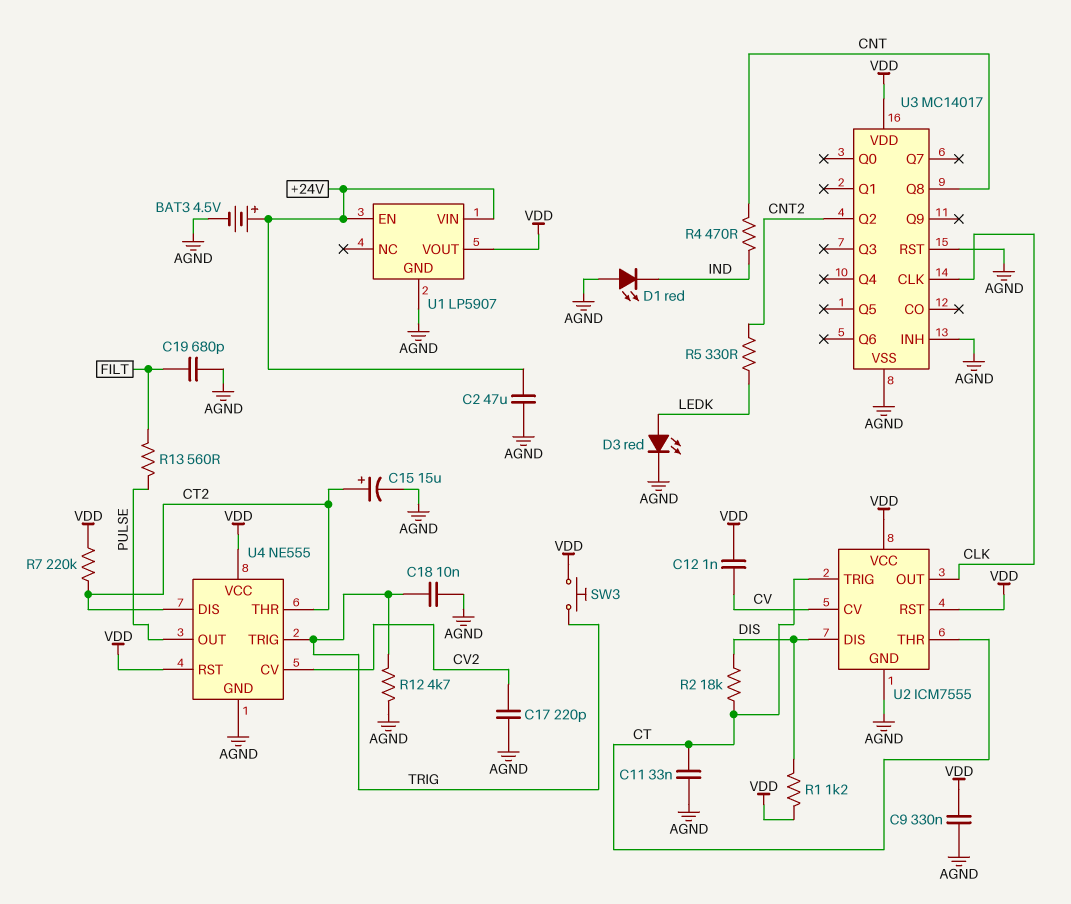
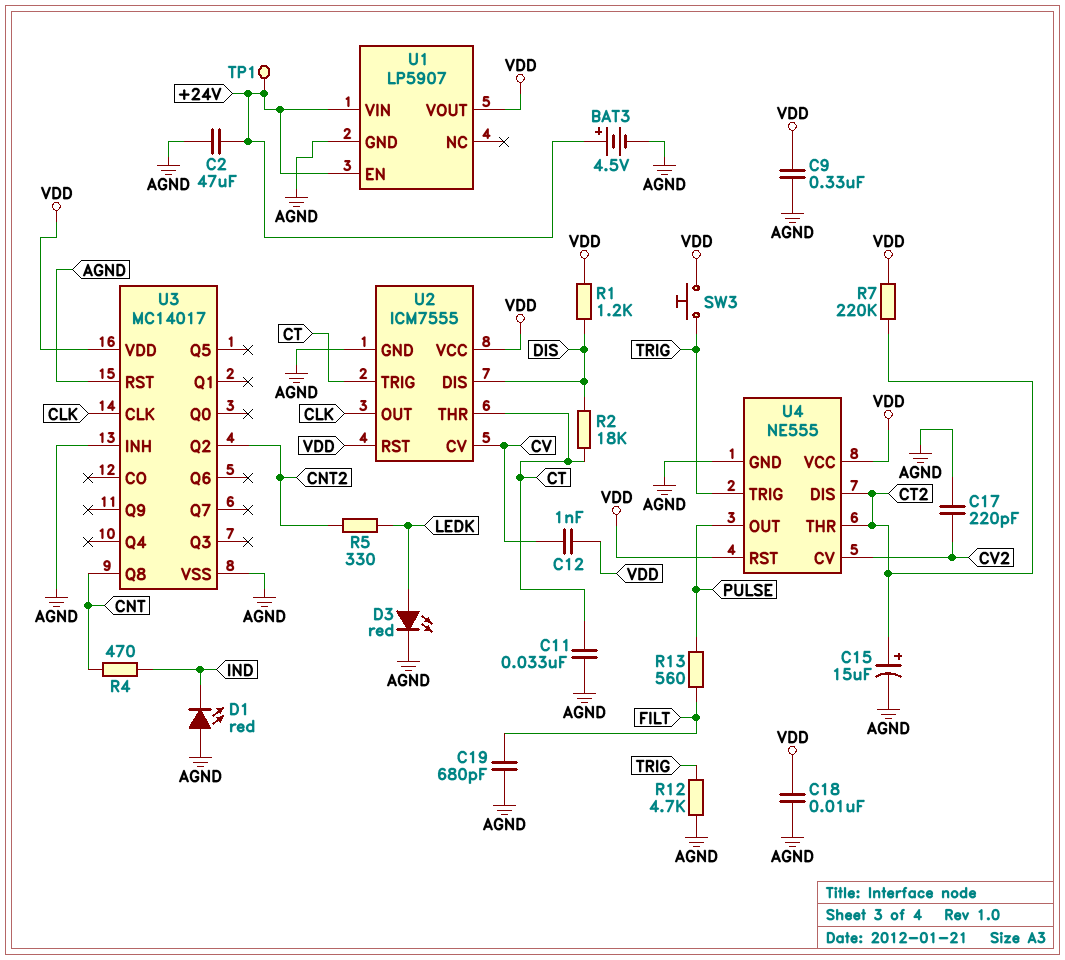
C18: 10nF (AGND, TRIG) -> 10nF (AGND, VDD)
TP1: none -> test point (+24V)

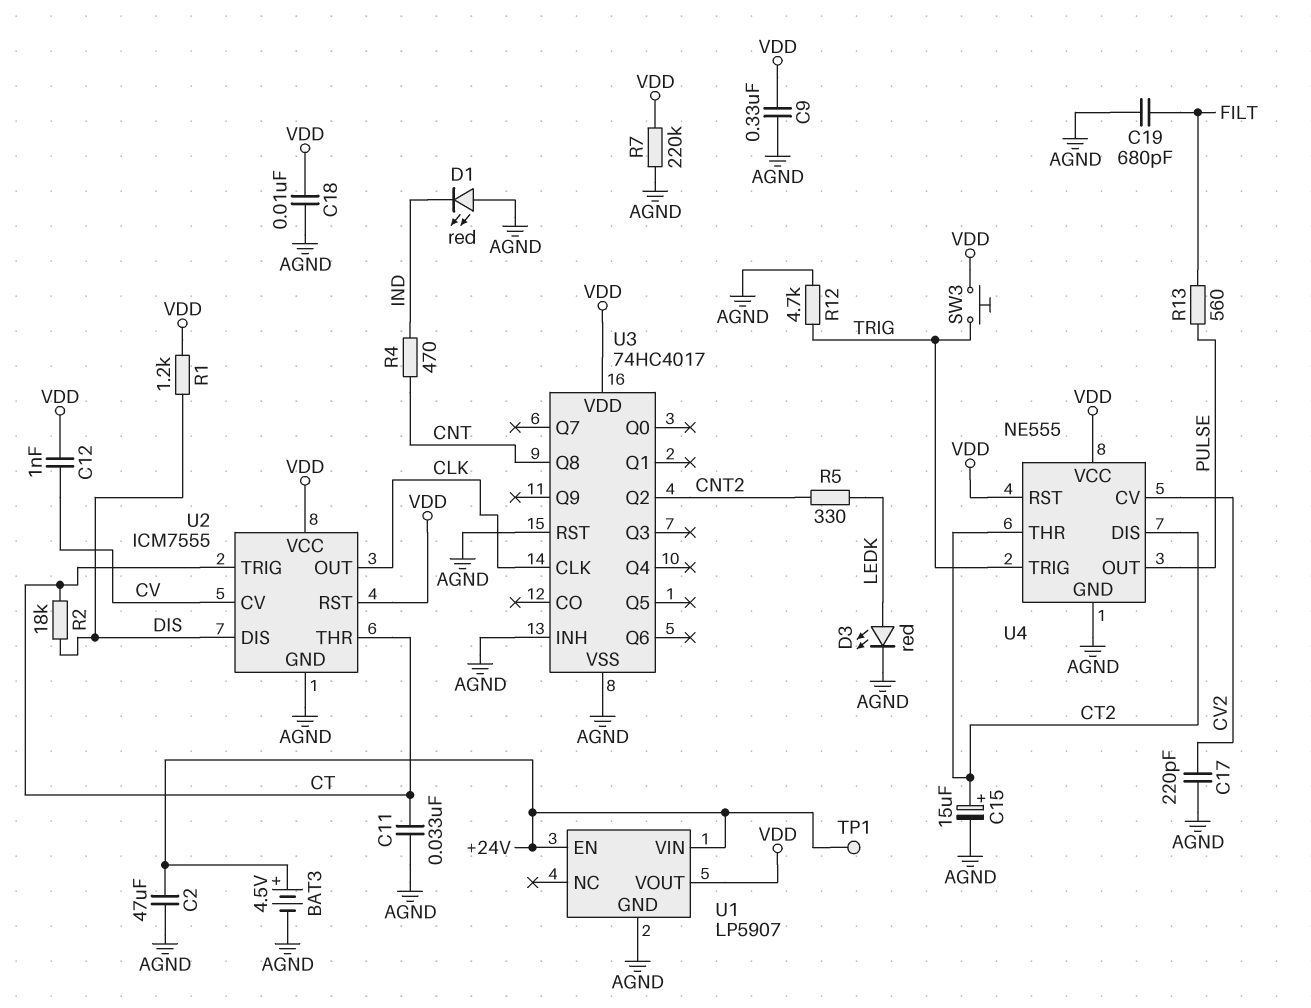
R7: 220k (CT2, VDD) -> 220k (AGND, VDD)
U3: MC14017 -> 74HC4017

